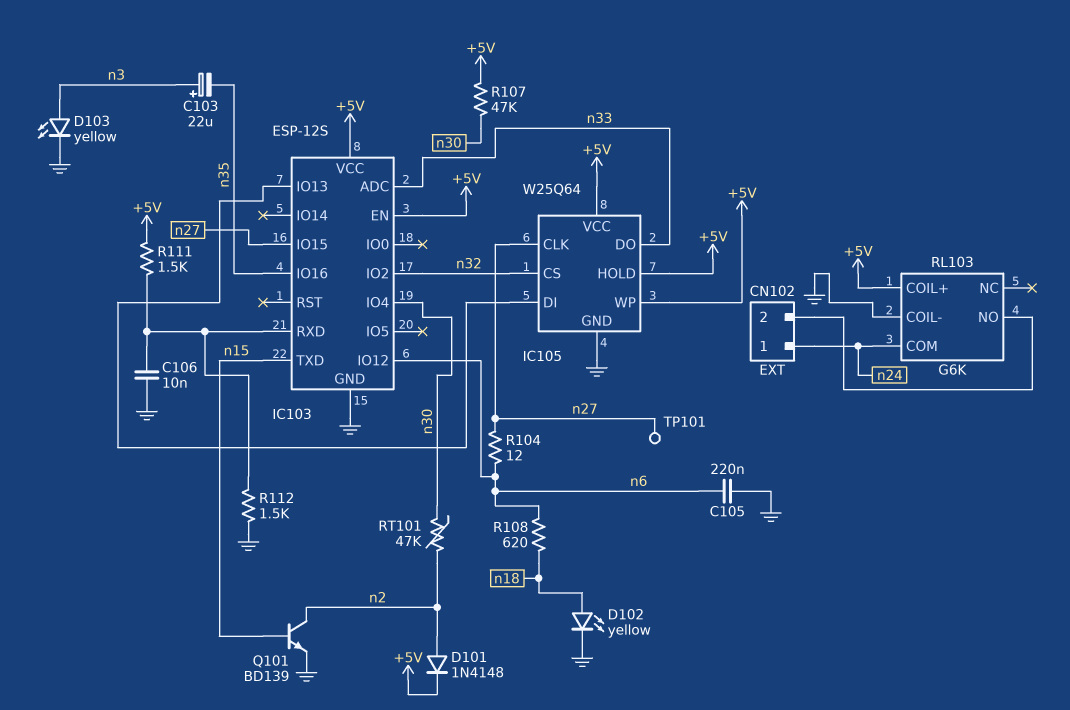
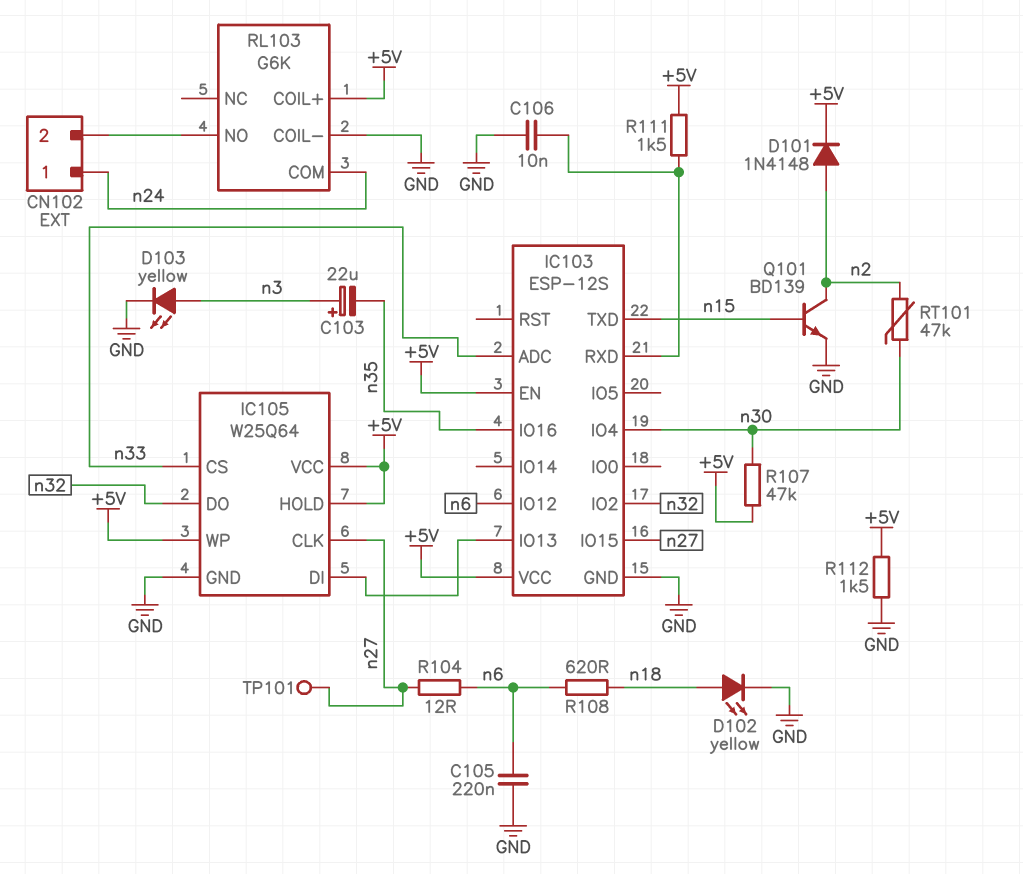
IC105 pin CS: n32 -> n33
IC105 pin DO: n33 -> n32
R112: 1.5k (GND, IC103/RXD) -> 1.5k (+5V, GND)

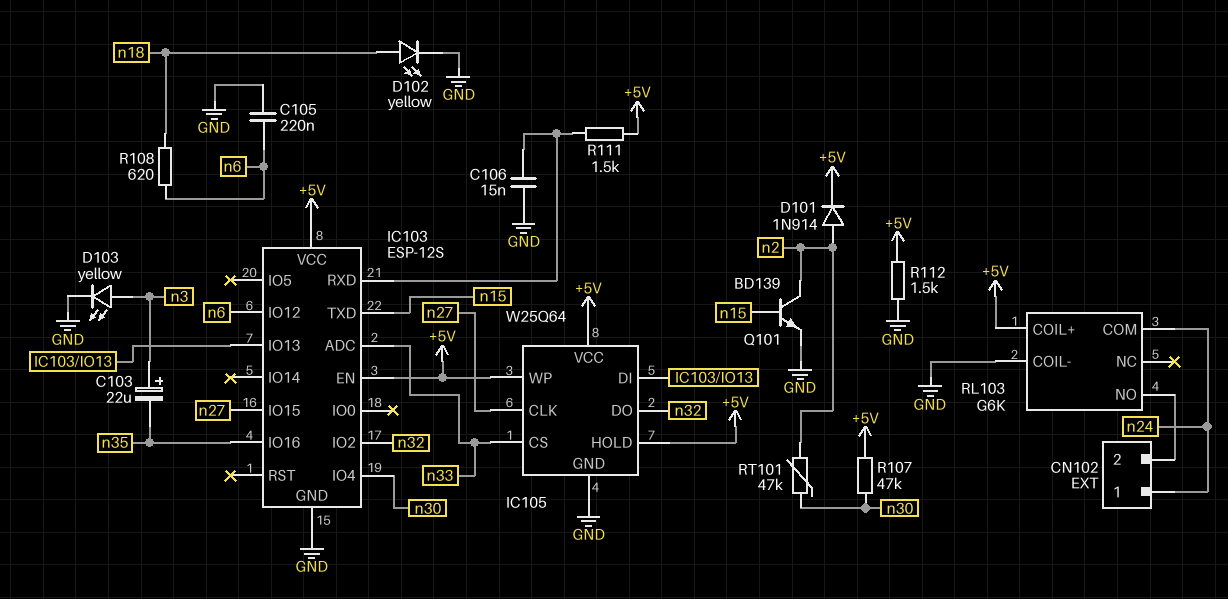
C106: 10nF (GND, IC103/RXD) -> 15nF (GND, IC103/RXD)
D101: diode 1N4148 (A n2, K +5V) -> diode 1N914 (A n2, K +5V)
R104: 12 (n6, n27) -> none
TP101: test point (n27) -> none

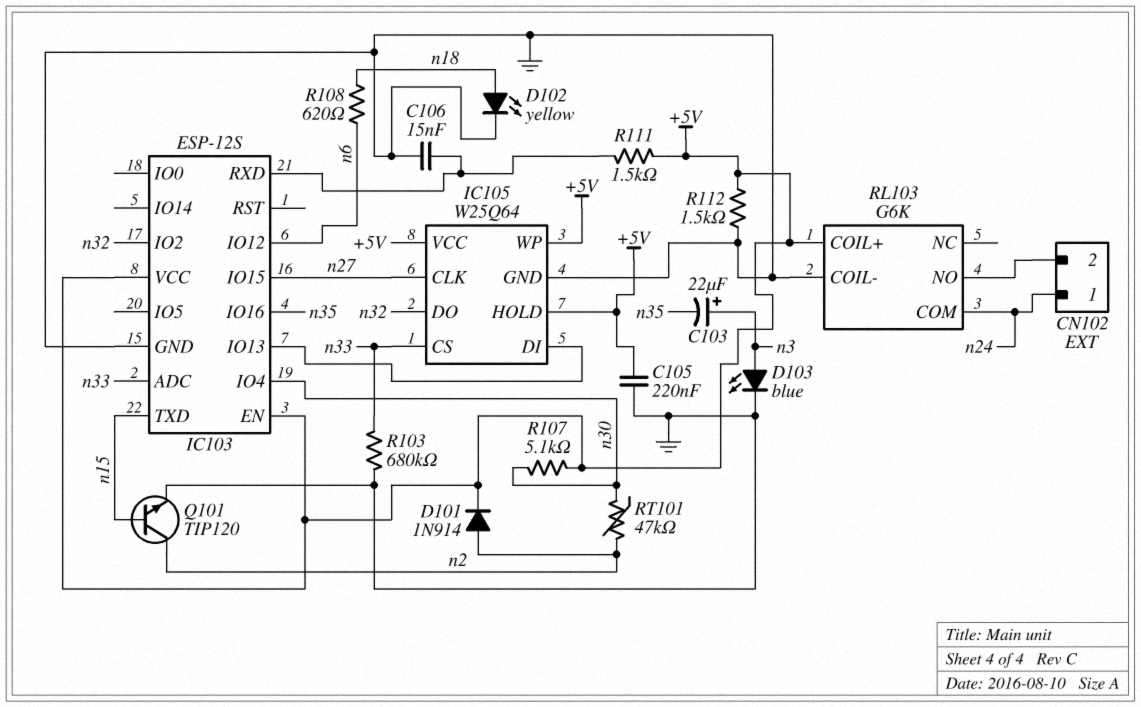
C105: 220nF (GND, n6) -> 220nF (+5V, GND)
D103: LED yellow (A n3, K GND) -> LED blue (A n3, K GND)
Q101: NPN BD139 (B n15, C n2, E GND) -> NPN TIP120 (B n15, C n2, E GND)
R103: none -> 680k (GND, n33)
R107: 47k (+5V, n30) -> 5.1k (+5V, n30)

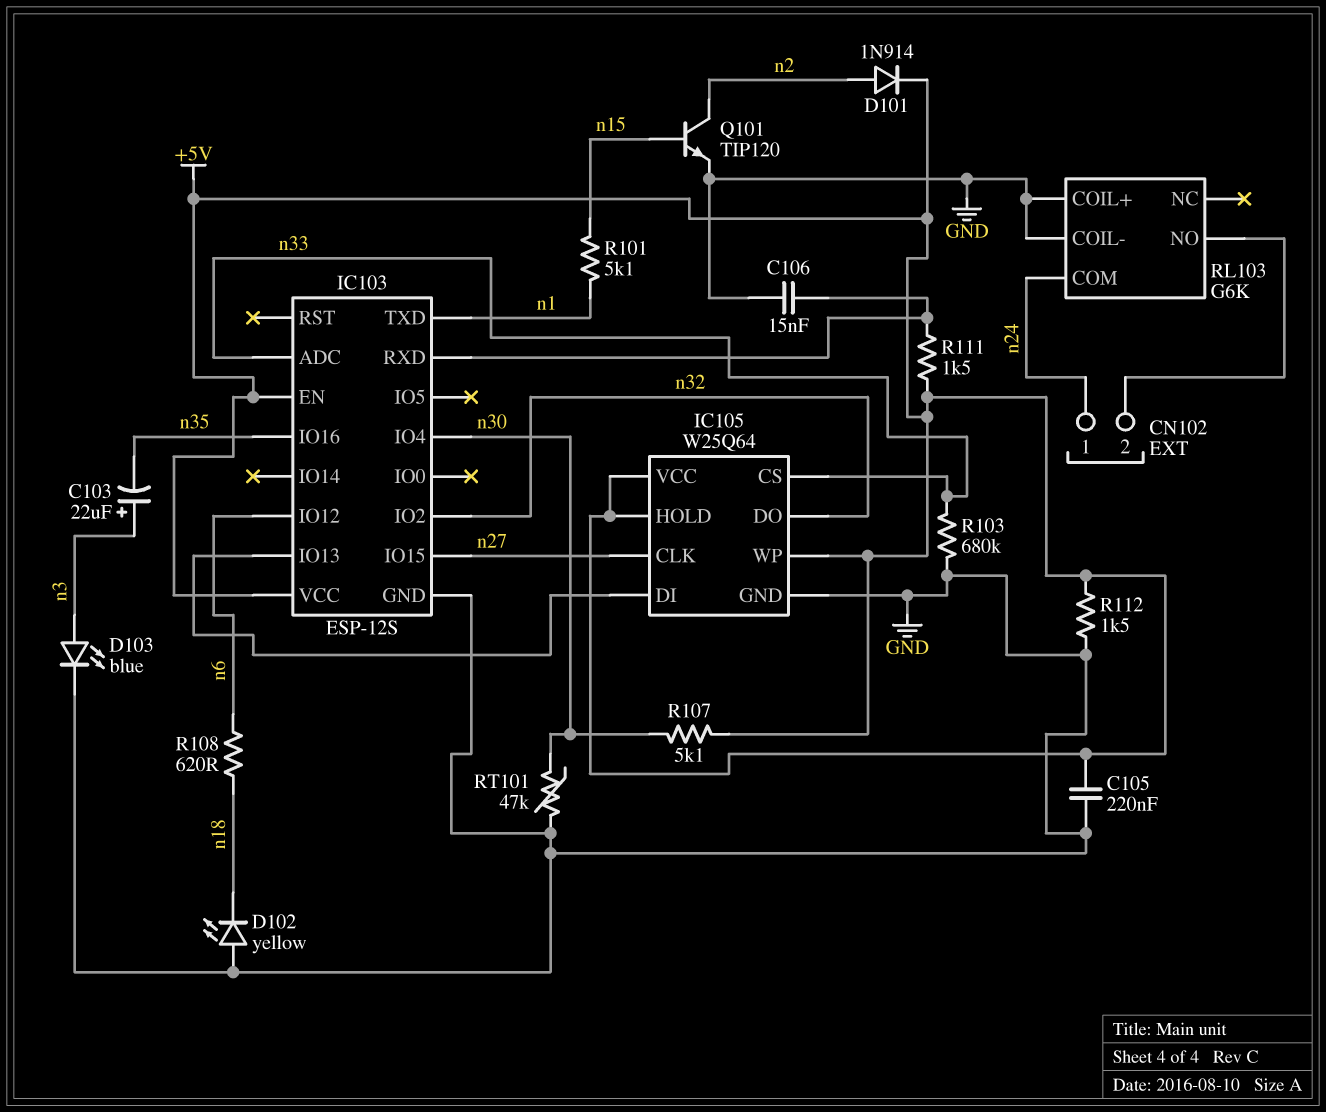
D102: LED yellow (A n18, K GND) -> LED yellow (A GND, K n18)
IC103 pin TXD: n15 -> n1
R101: none -> 5.1k (n1, n15)
RL103 pin COIL+: +5V -> GND
RT101: 47k (n2, n30) -> 47k (GND, n30)

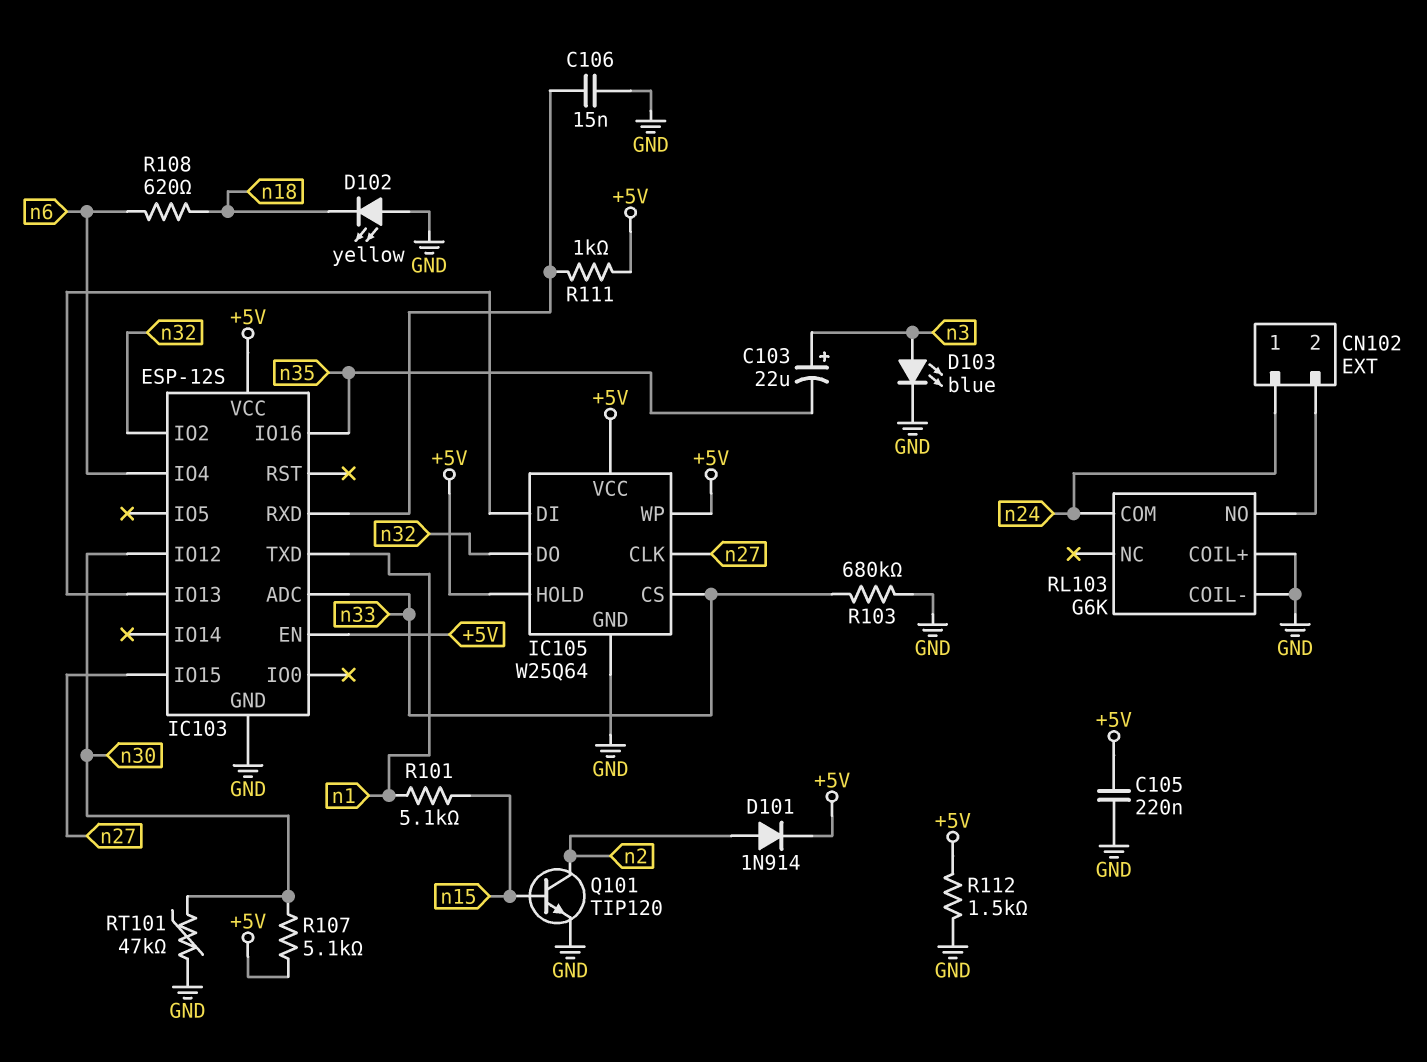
IC103 pin IO4: n30 -> n6
IC103 pin IO12: n6 -> n30
R111: 1.5k (+5V, IC103/RXD) -> 1k (+5V, IC103/RXD)

